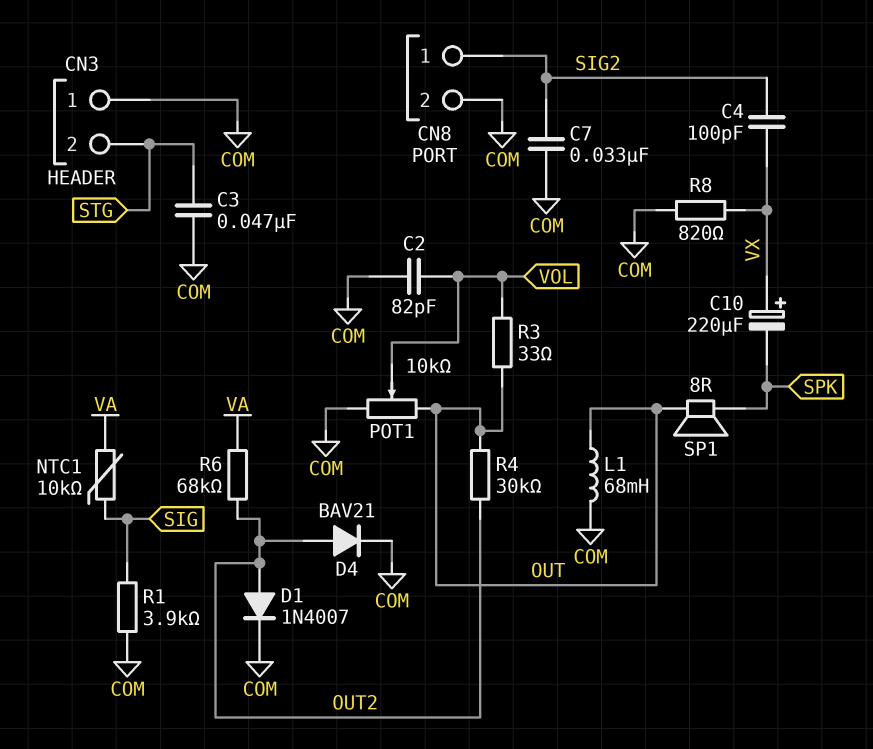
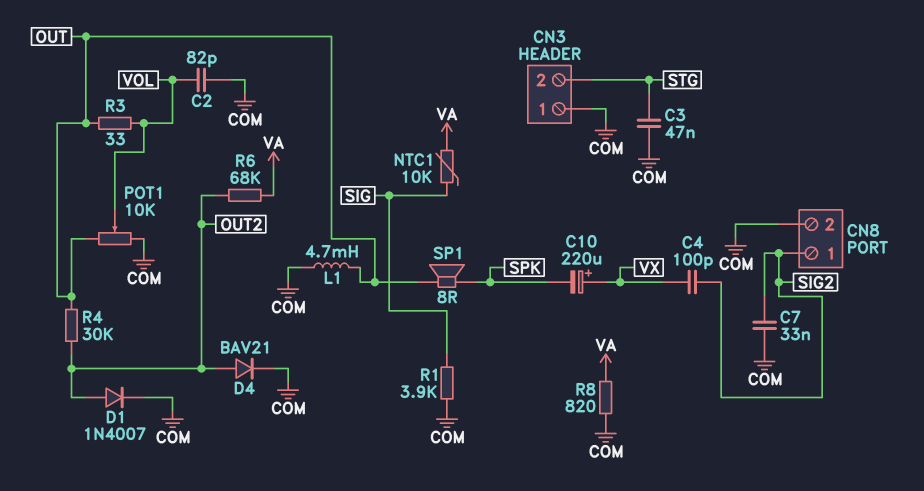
L1: 68mH (COM, OUT) -> 4.7mH (COM, OUT)
R8: 820 (COM, VX) -> 820 (COM, VA)

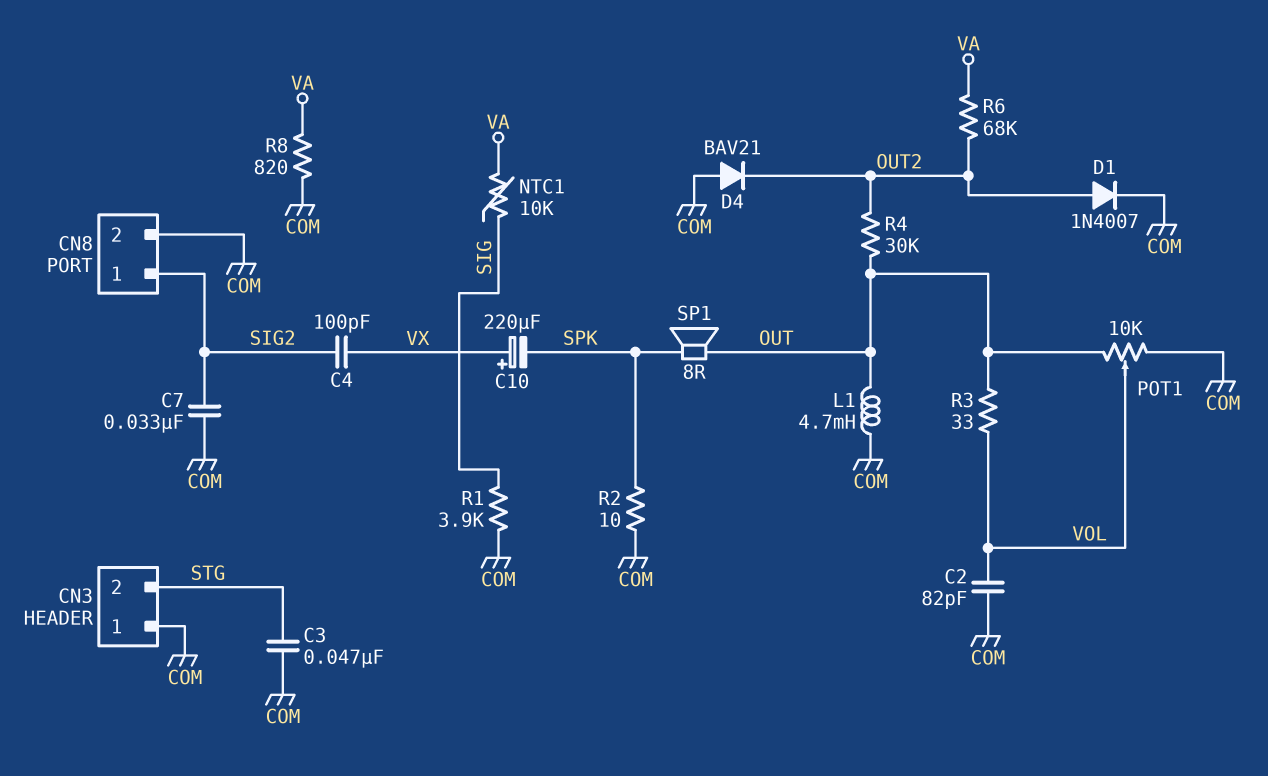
D4: diode BAV21 (A OUT2, K COM) -> diode BAV21 (A COM, K OUT2)
R2: none -> 10 (COM, SPK)

